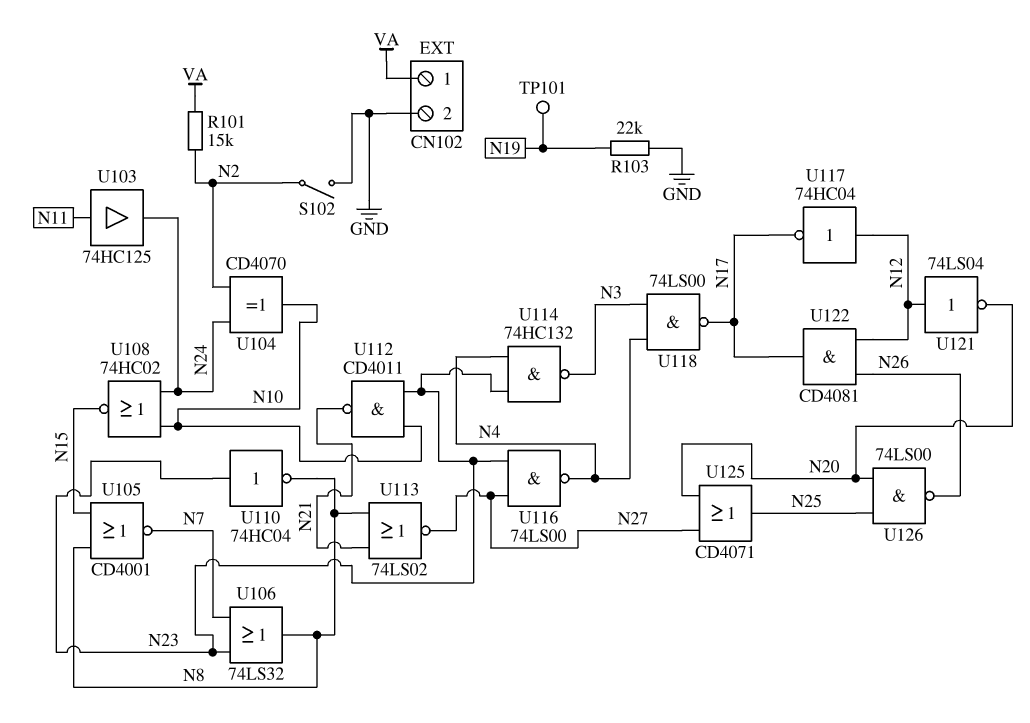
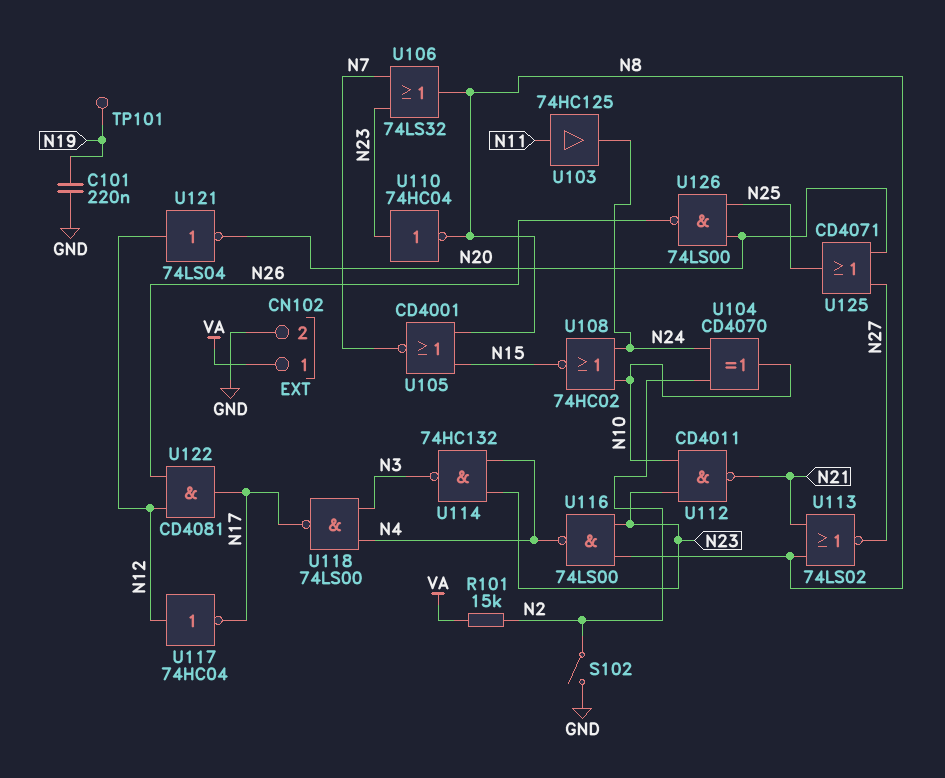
C101: none -> 220nF (GND, N19)
R103: 22k (GND, N19) -> none
U116: NAND 74LS00 (in N23, in N27, out N4) -> NAND 74LS00 (in N8, in N23, out N4)

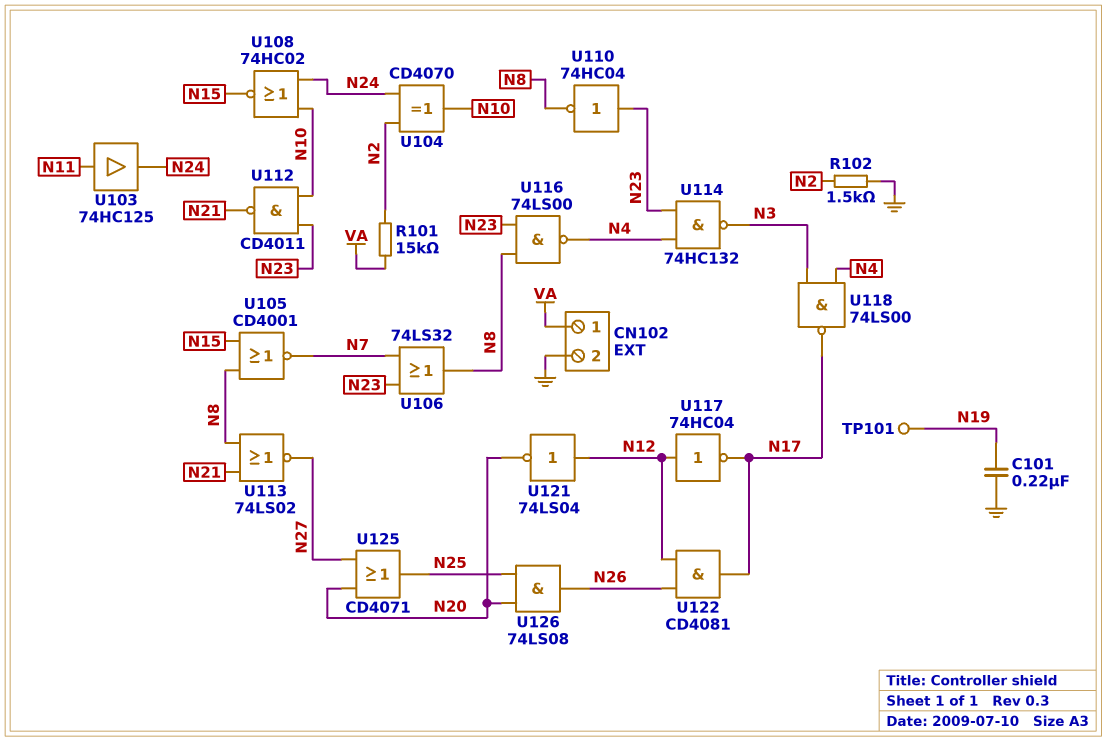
R102: none -> 1.5k (GND, N2)
S102: switch (GND, N2) -> none
U126: NAND 74LS00 (in N20, in N25, out N26) -> AND 74LS08 (in N20, in N25, out N26)

